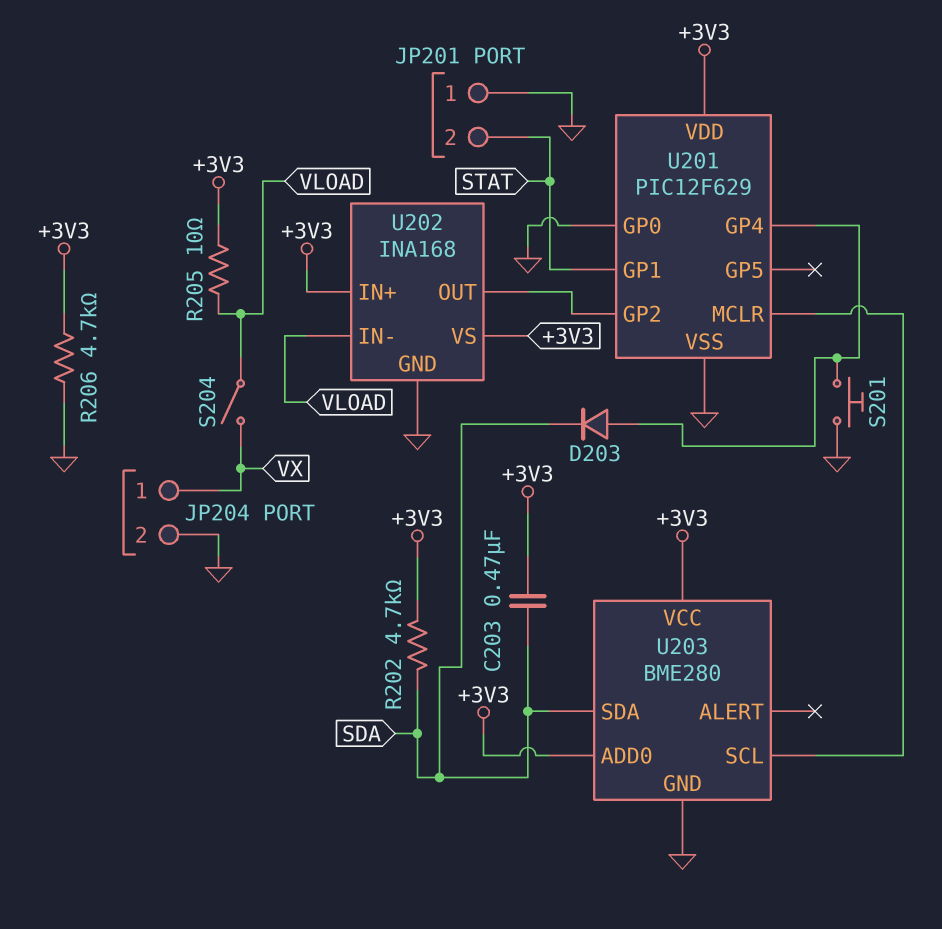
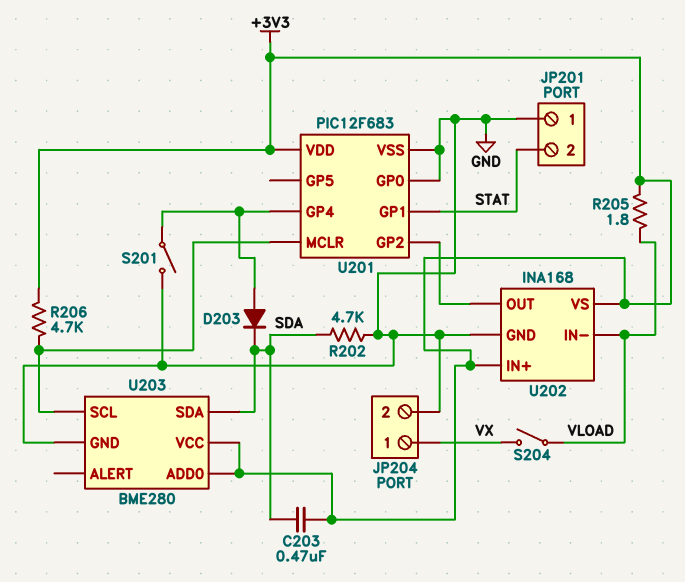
R202: 4.7k (+3V3, SDA) -> 4.7k (GND, SDA)
R205: 10 (+3V3, VLOAD) -> 1.8 (+3V3, VLOAD)
R206: 4.7k (+3V3, GND) -> 4.7k (+3V3, U201/MCLR)
S201: button (GND, U201/GP4) -> switch (GND, U201/GP4)
U201: PIC12F629 -> PIC12F683

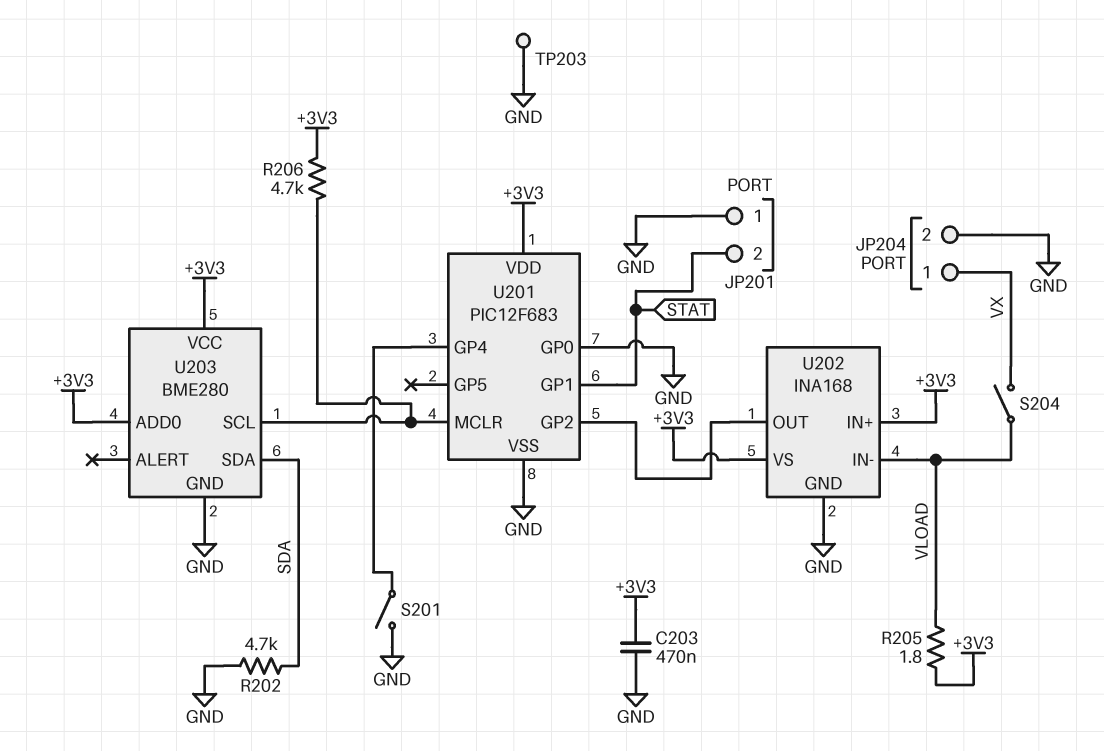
C203: 470nF (+3V3, SDA) -> 470nF (+3V3, GND)
D203: diode (A U201/GP4, K SDA) -> none
TP203: none -> test point (GND)

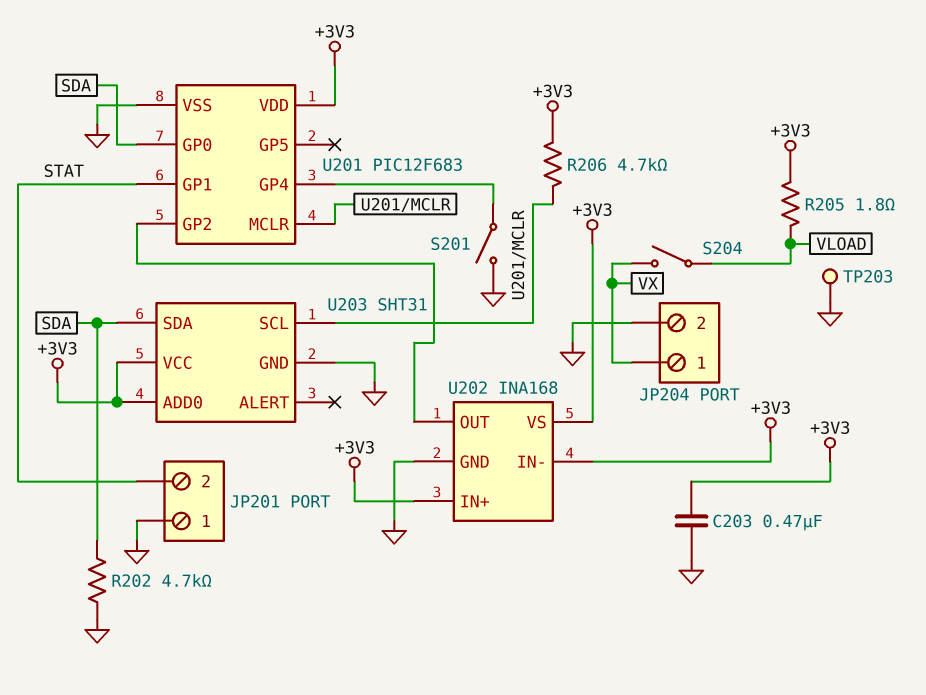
U201 pin GP0: GND -> SDA
U202 pin IN-: VLOAD -> +3V3
U203: BME280 -> SHT31

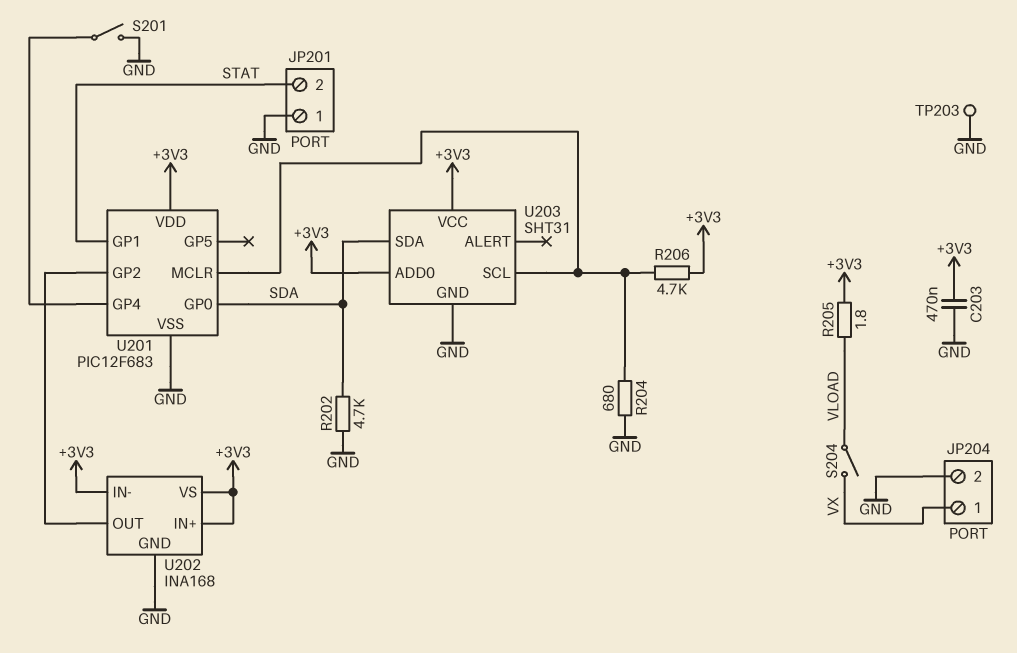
R204: none -> 680 (GND, U201/MCLR)

